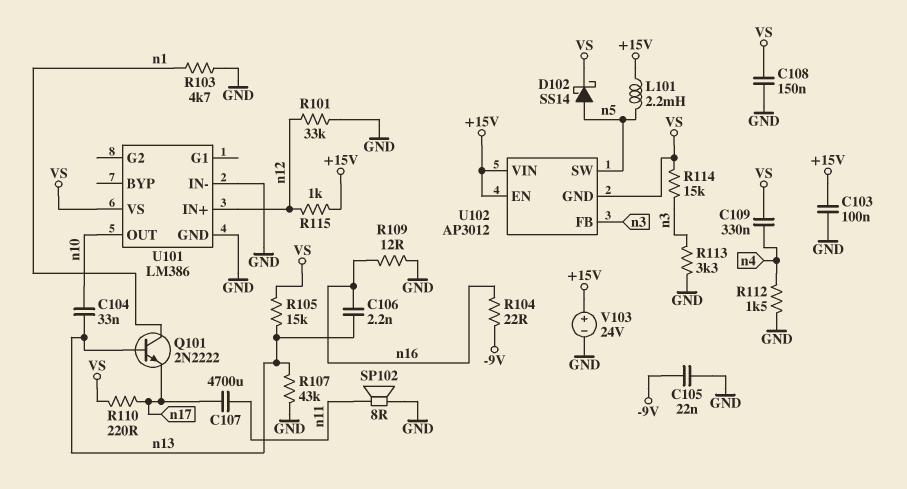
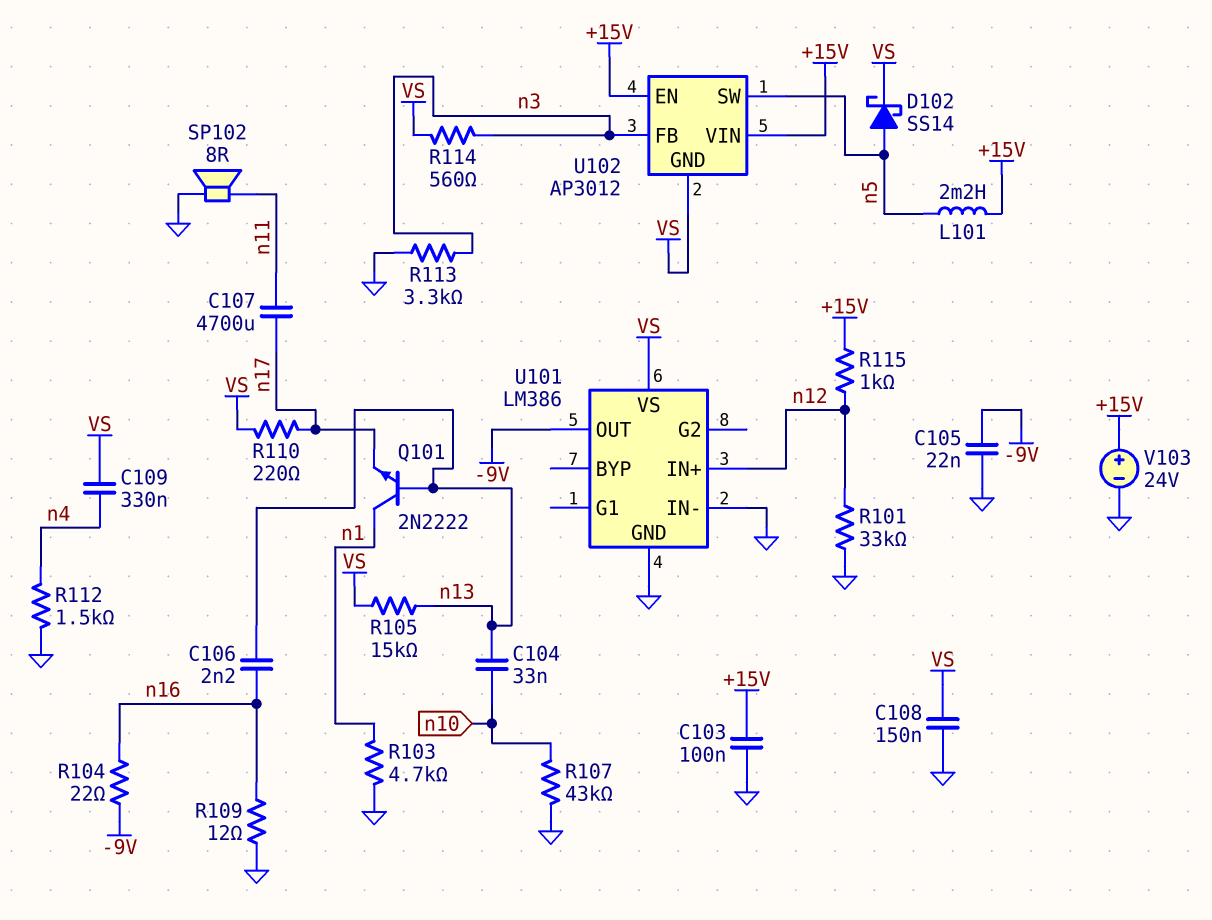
R107: 43k (GND, n13) -> 43k (GND, n10)
R114: 15k (VS, n3) -> 560 (VS, n3)
U101 pin OUT: n10 -> -9V

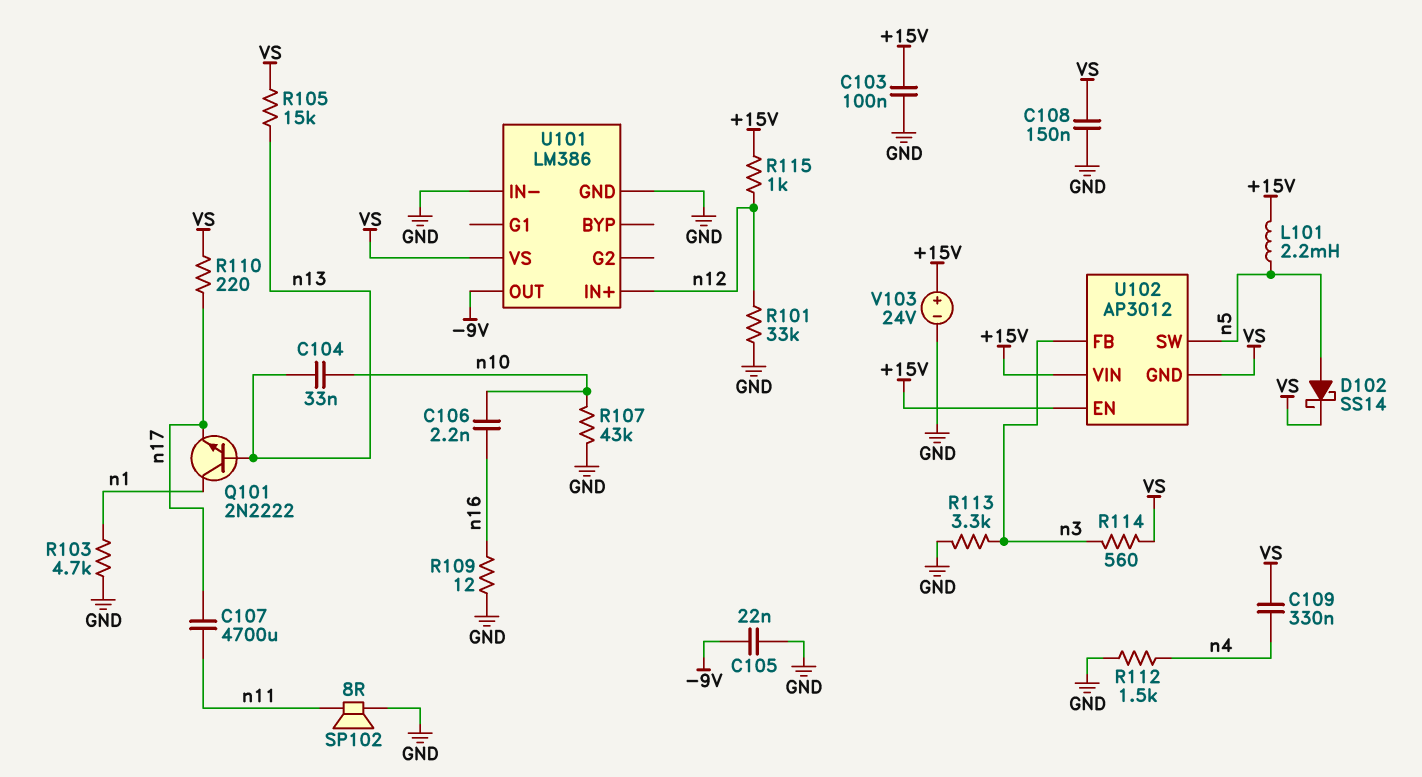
C106: 2.2nF (n13, n16) -> 2.2nF (n10, n16)
R104: 22 (-9V, n16) -> none

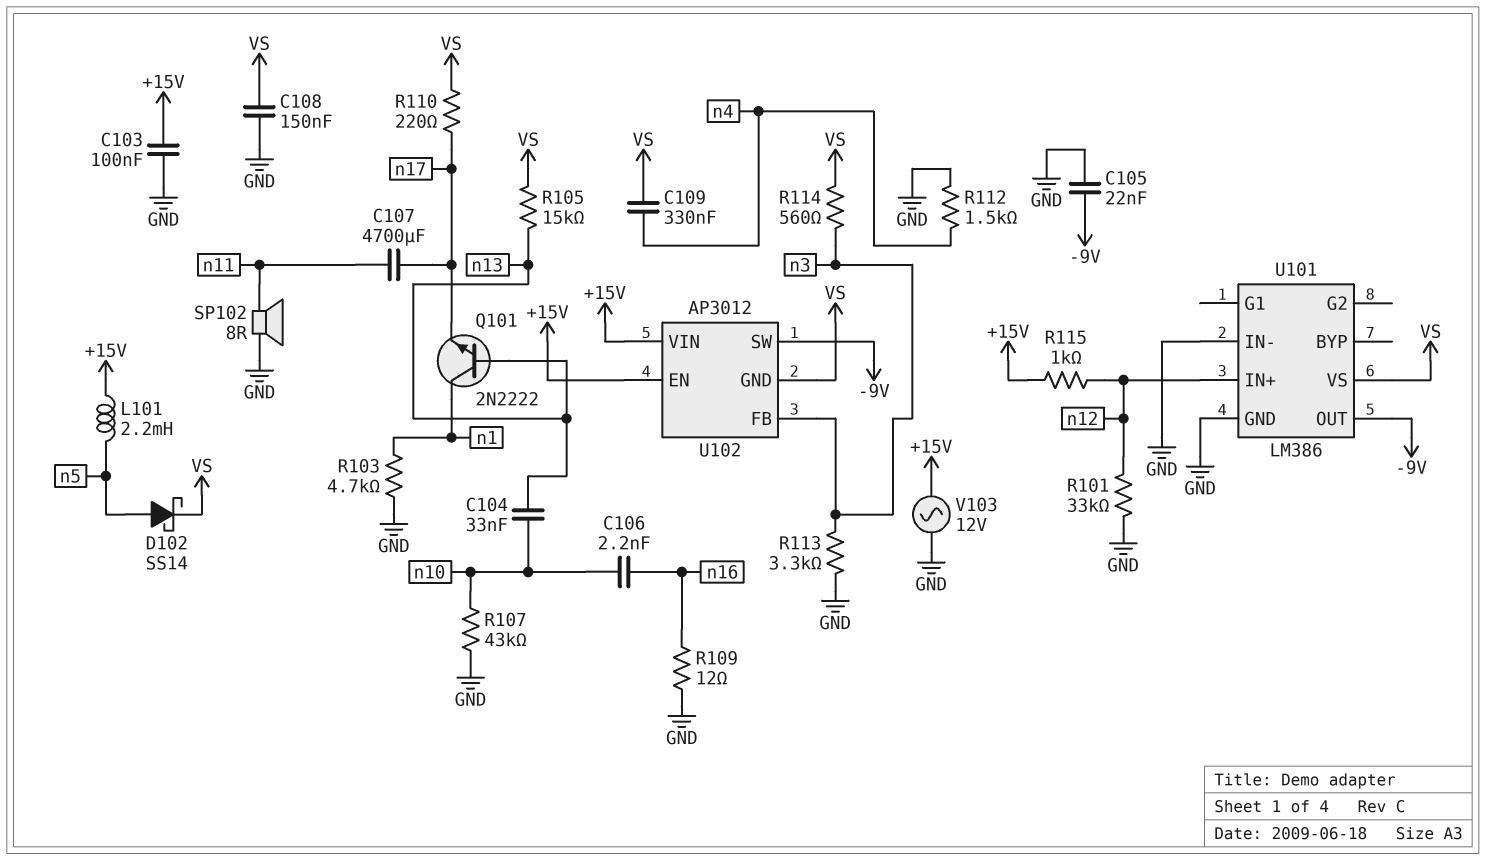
U102 pin SW: n5 -> -9V
V103: 24V (plus +15V, minus GND) -> AC 12V (+15V, GND)

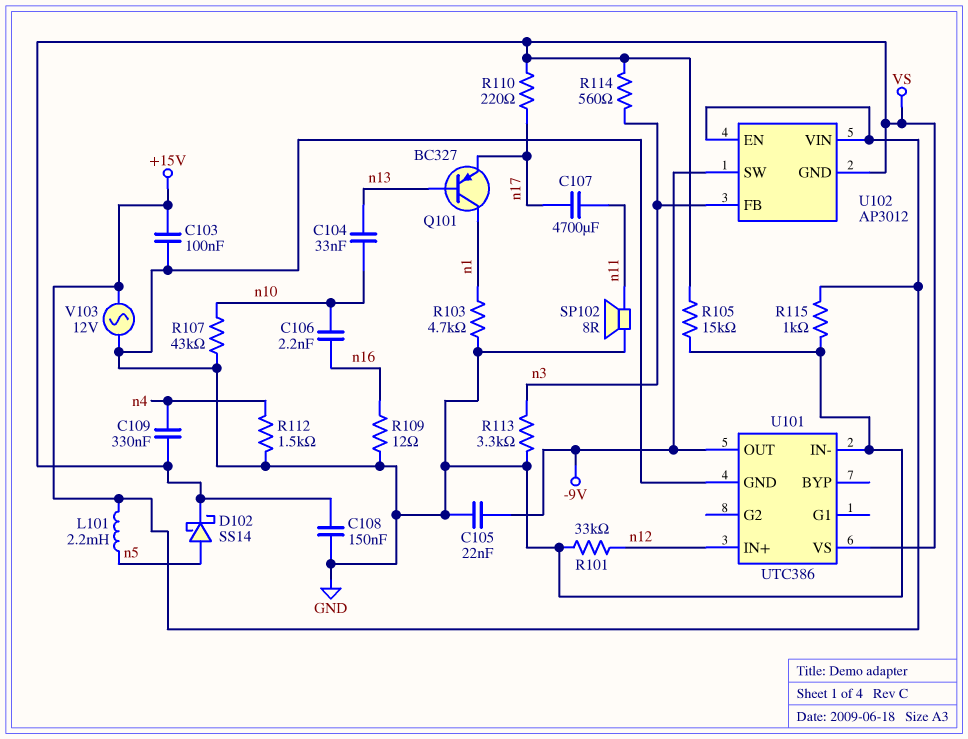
Q101: NPN 2N2222 (B n13, C n1, E n17) -> PNP BC327 (B n13, C n1, E n17)
R105: 15k (VS, n13) -> 15k (GND, VS)
R115: 1k (+15V, n12) -> 1k (+15V, GND)
U101: LM386 -> UTC386

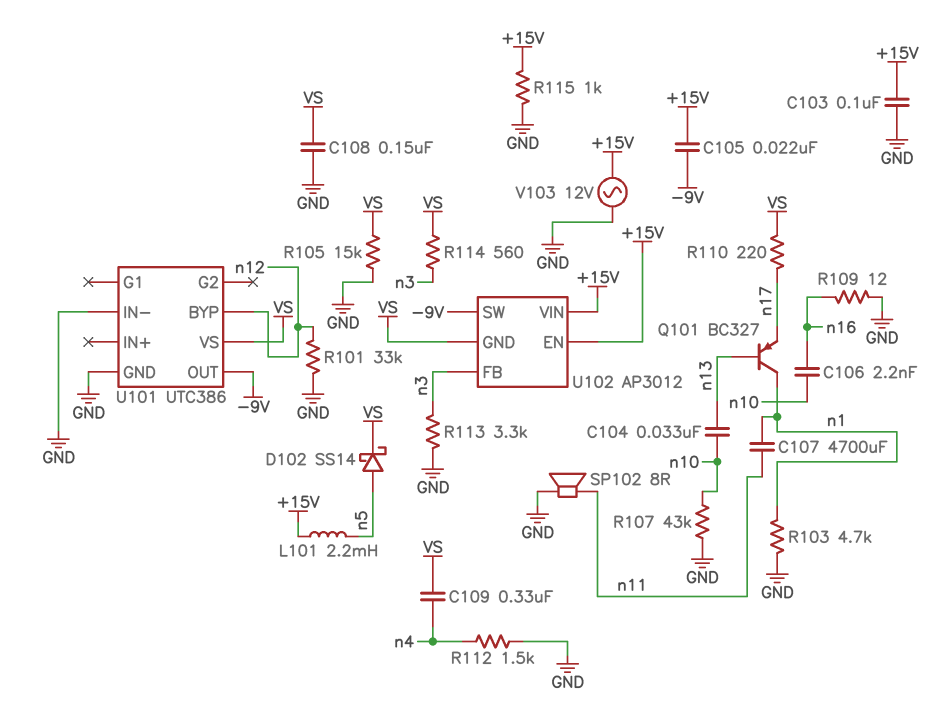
C105: 22nF (-9V, GND) -> 22nF (+15V, -9V)
C107: 4700uF (n11, n17) -> 4700uF (n1, n11)
U101 pin BYP: none -> n12
U101 pin IN+: n12 -> none

